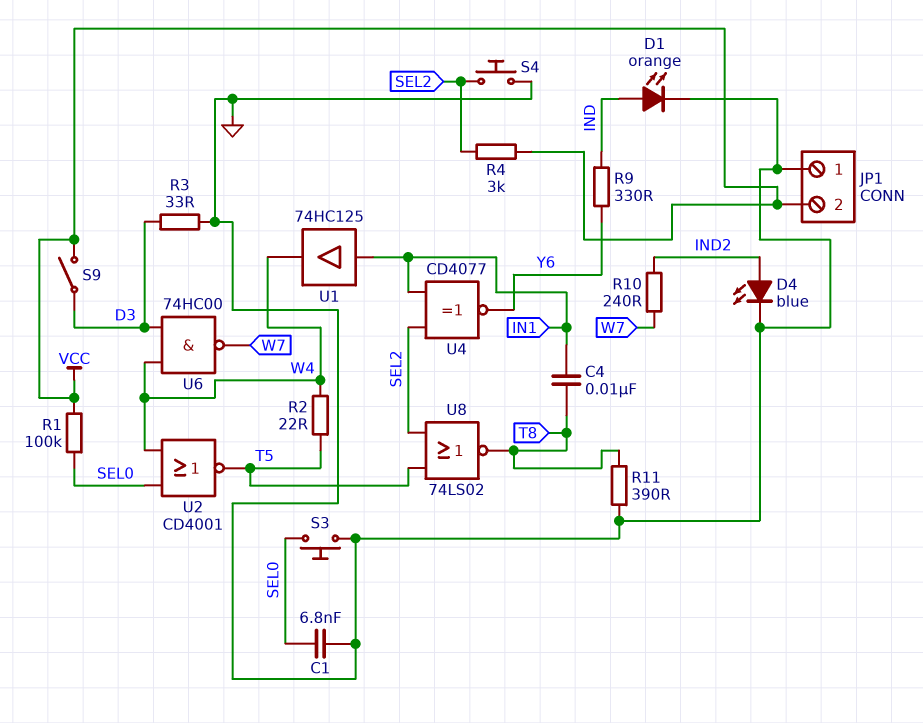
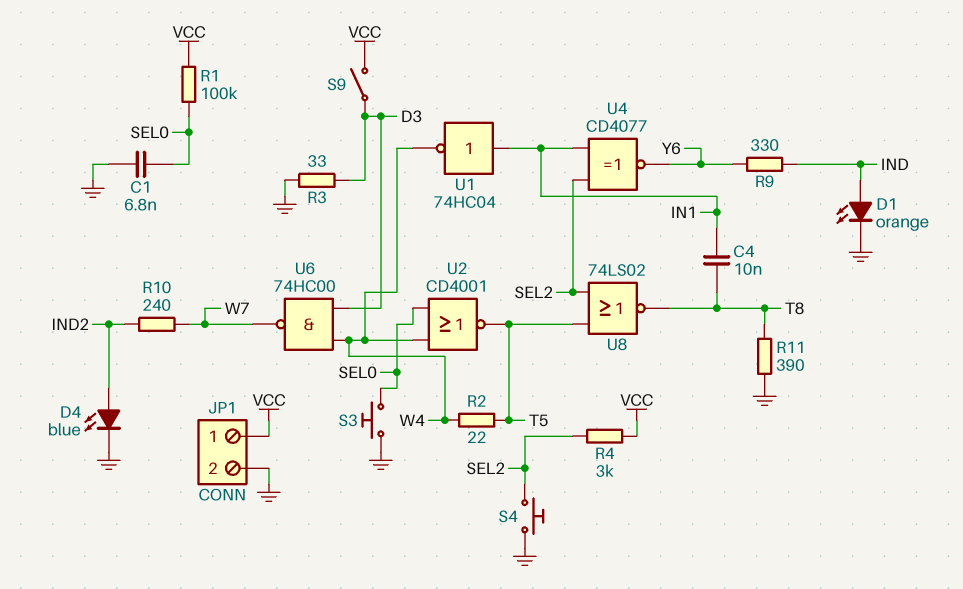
JP1 pin 1: GND -> VCC
JP1 pin 2: VCC -> GND
U1: buffer 74HC125 (in IN1, out W4) -> NOT 74HC04 (in IN1, out W4)

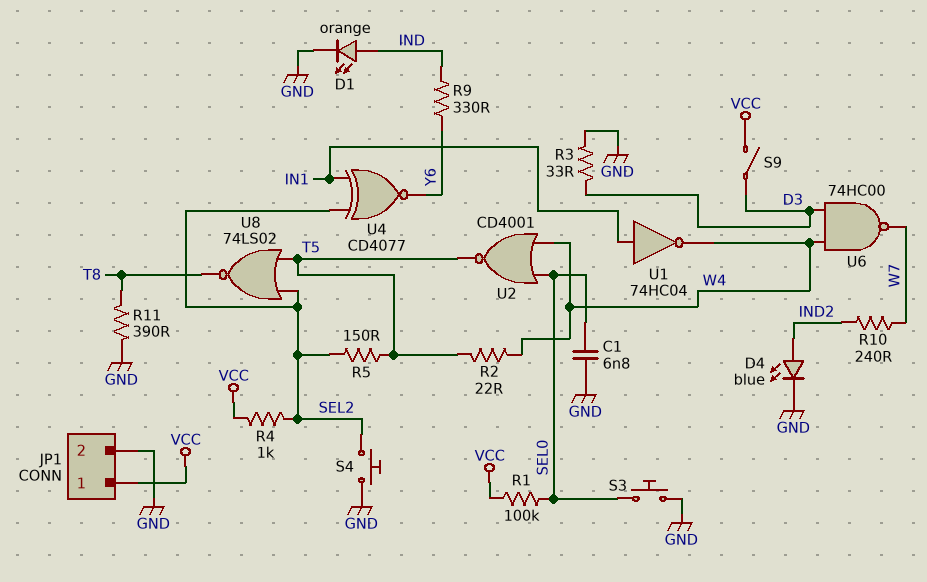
C4: 10nF (IN1, T8) -> none
R4: 3k (SEL2, VCC) -> 1k (SEL2, VCC)
R5: none -> 150 (SEL2, T5)

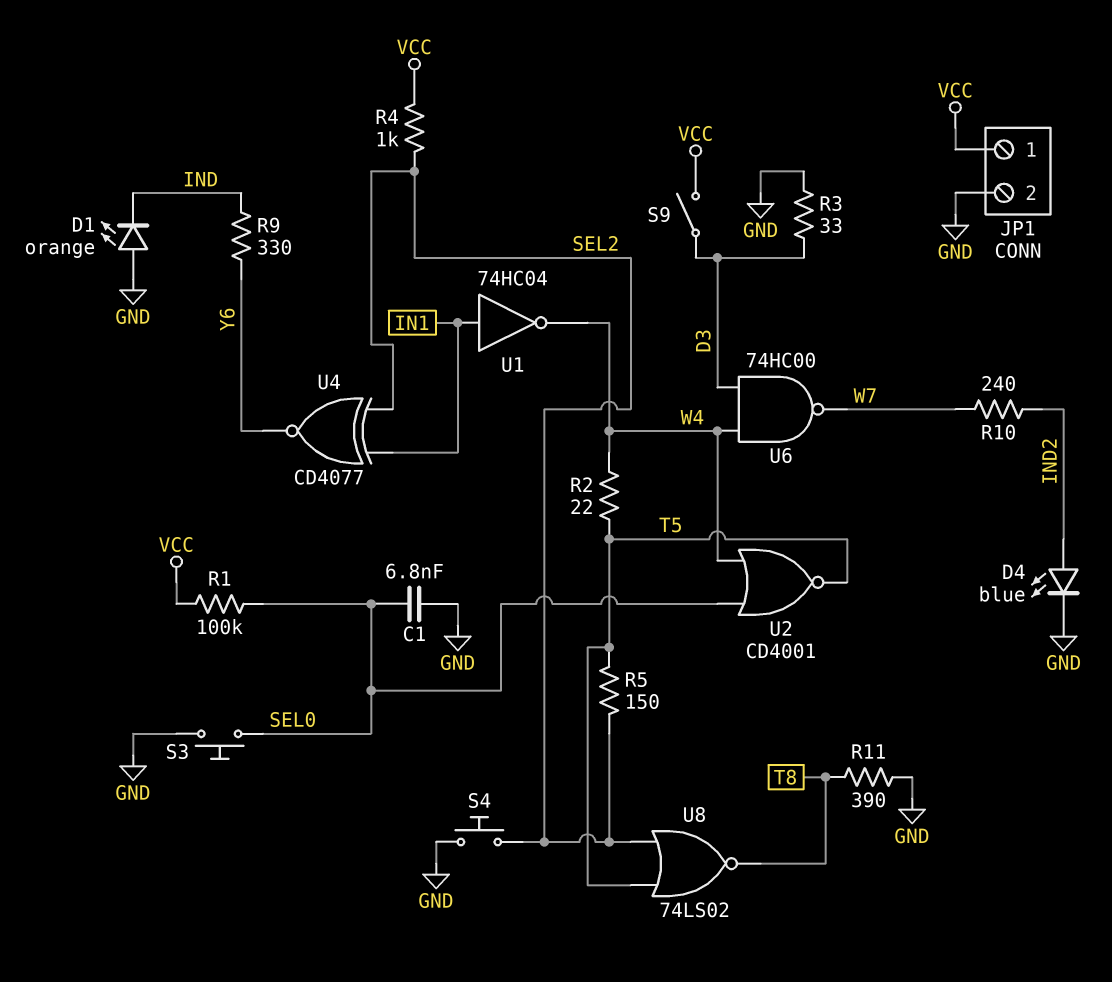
D1: LED orange (A IND, K GND) -> LED orange (A GND, K IND)

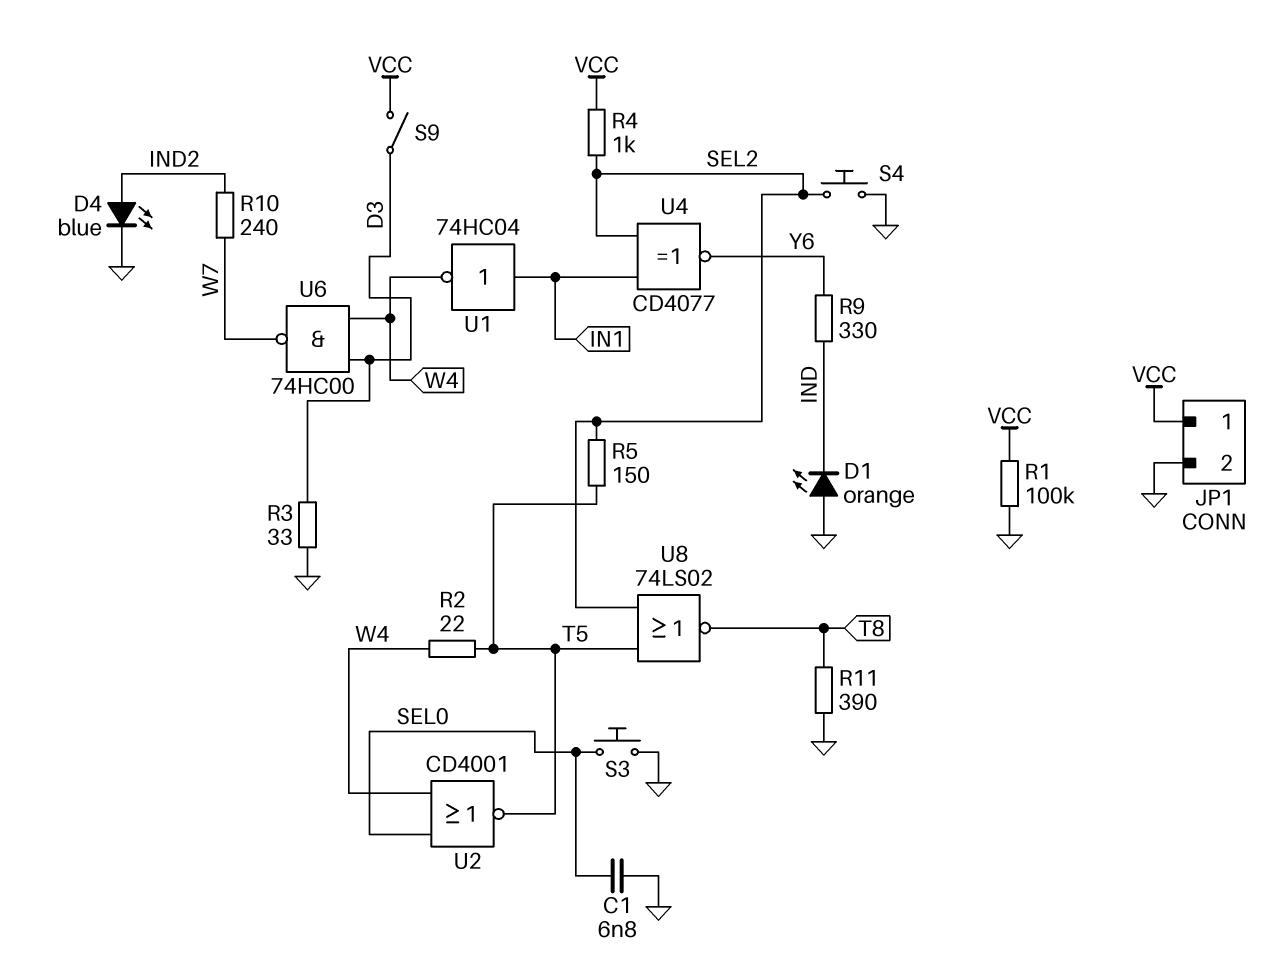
R1: 100k (SEL0, VCC) -> 100k (GND, VCC)

